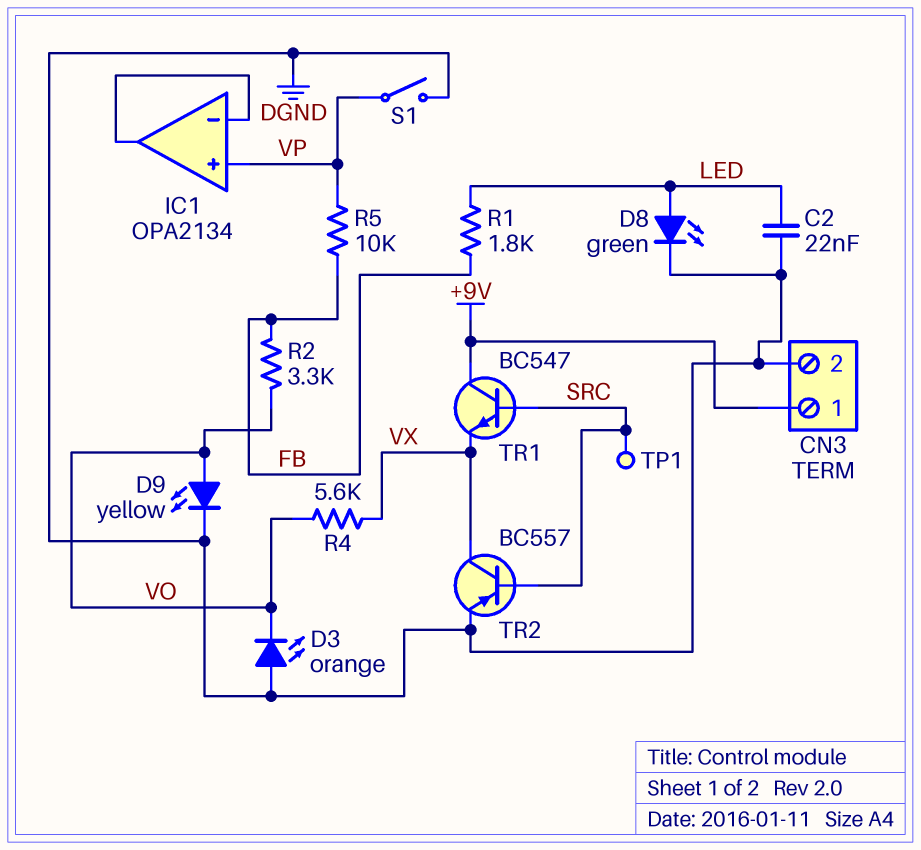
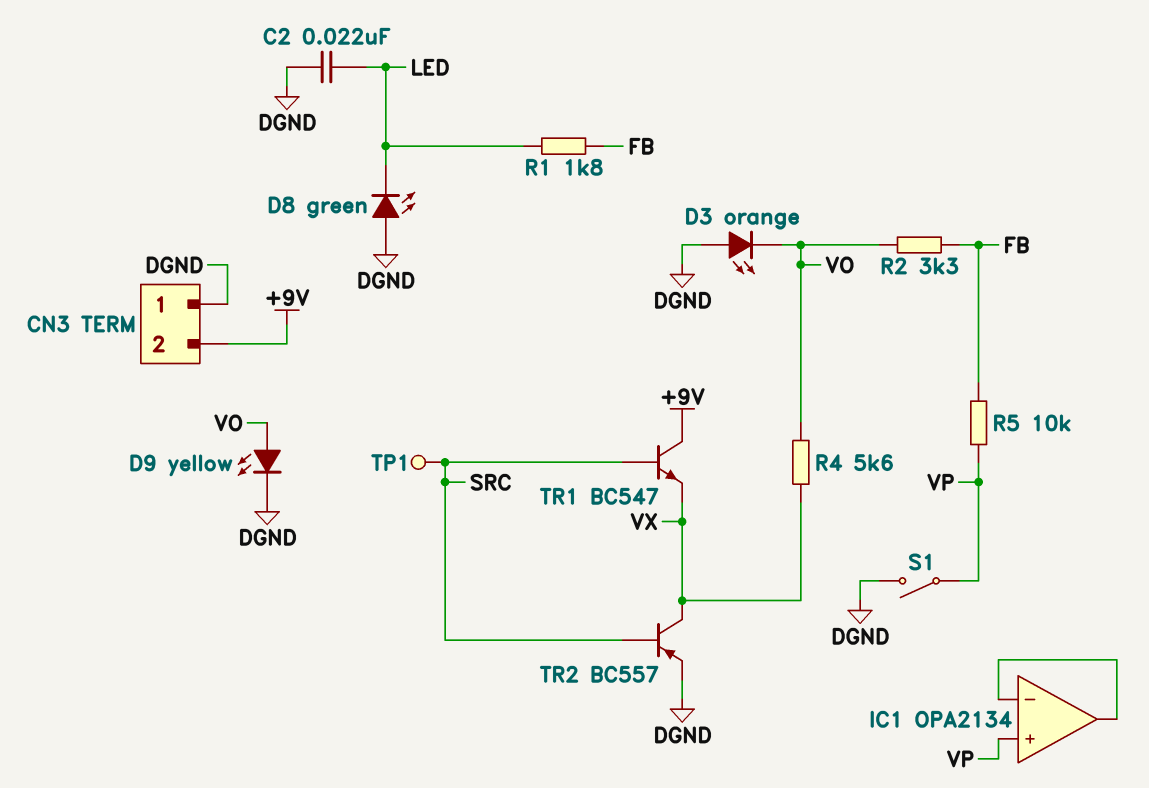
CN3 pin 1: +9V -> DGND
CN3 pin 2: DGND -> +9V
D8: LED green (A LED, K DGND) -> LED green (A DGND, K LED)

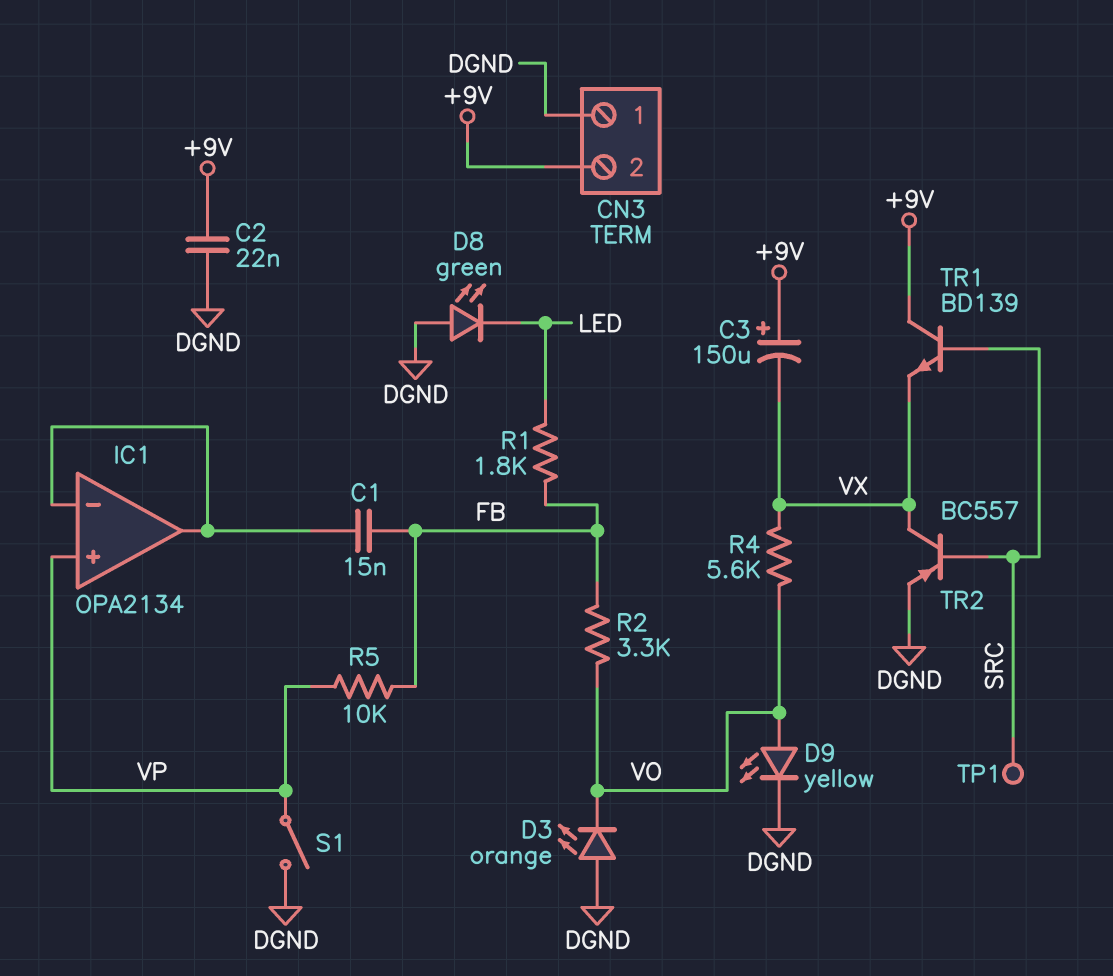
C1: none -> 15nF (FB, IC1/in-)
C2: 22nF (DGND, LED) -> 22nF (+9V, DGND)
C3: none -> 150uF (plus +9V, minus VX)
TR1: NPN BC547 (B SRC, C +9V, E VX) -> NPN BD139 (B SRC, C +9V, E VX)

